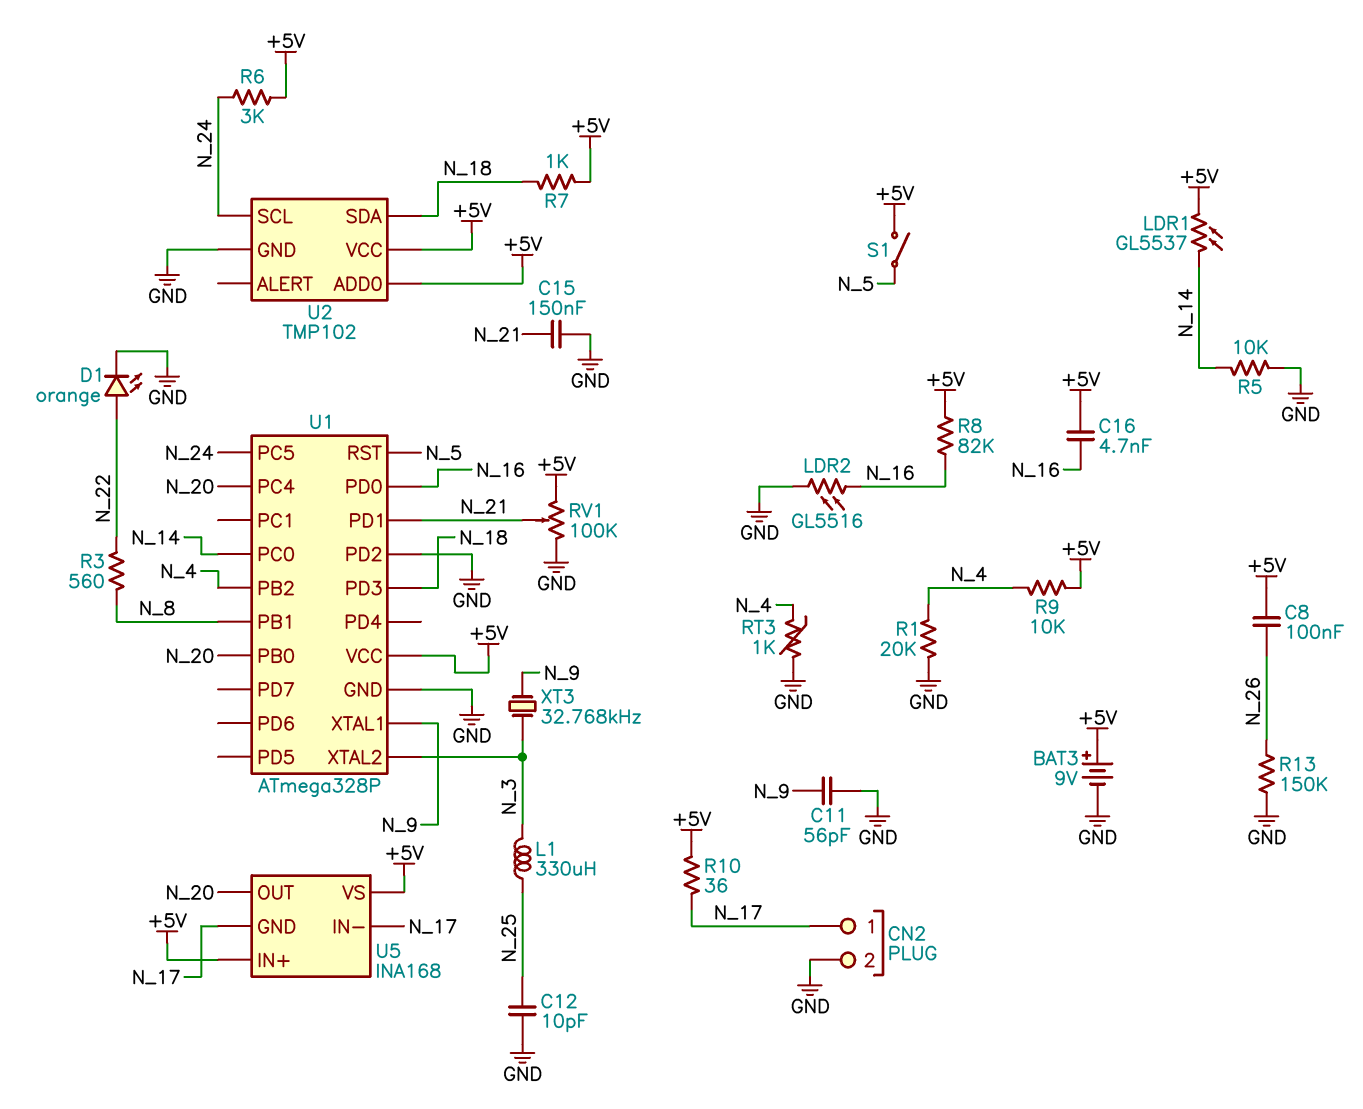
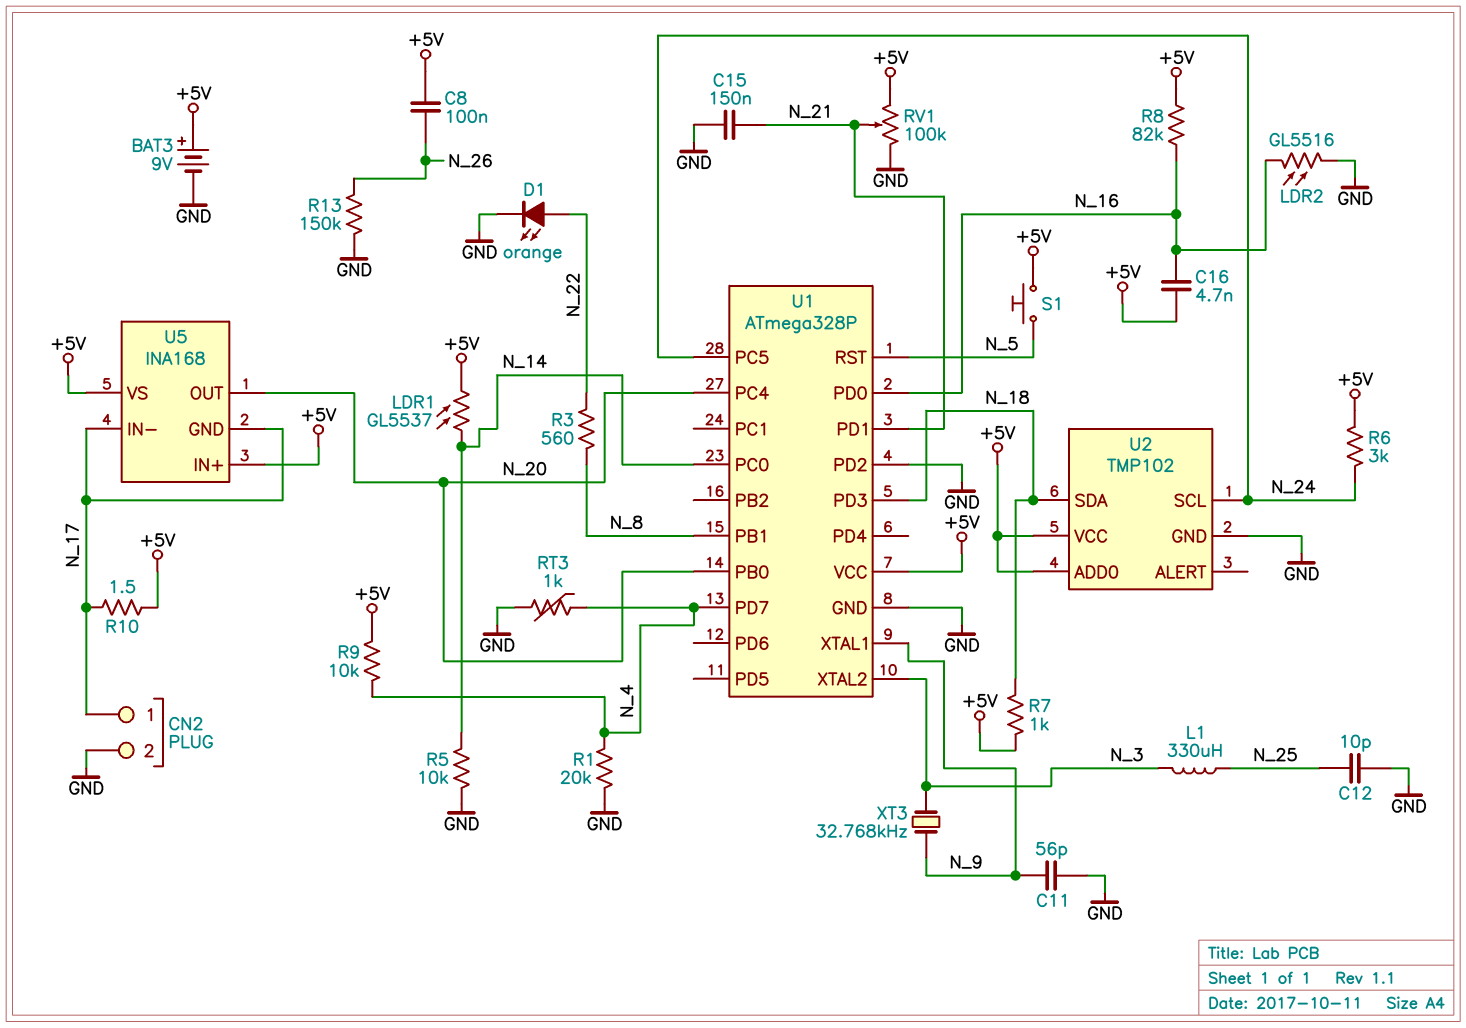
R10: 36 (+5V, N_17) -> 1.5 (+5V, N_17)
S1: switch (+5V, N_5) -> button (+5V, N_5)
U1 pin PB2: N_4 -> none
U1 pin PD7: none -> N_4

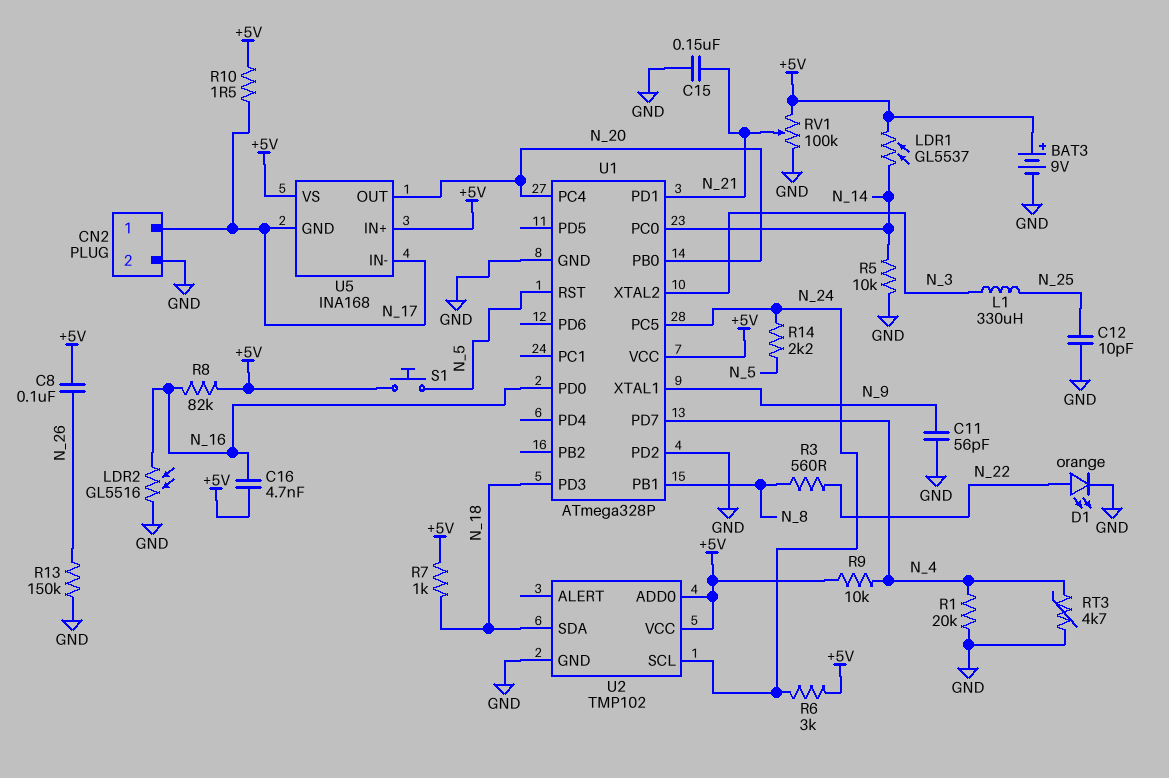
R14: none -> 2.2k (N_5, N_24)
RT3: 1k (GND, N_4) -> 4.7k (GND, N_4)
XT3: 32.768kHz (N_3, N_9) -> none

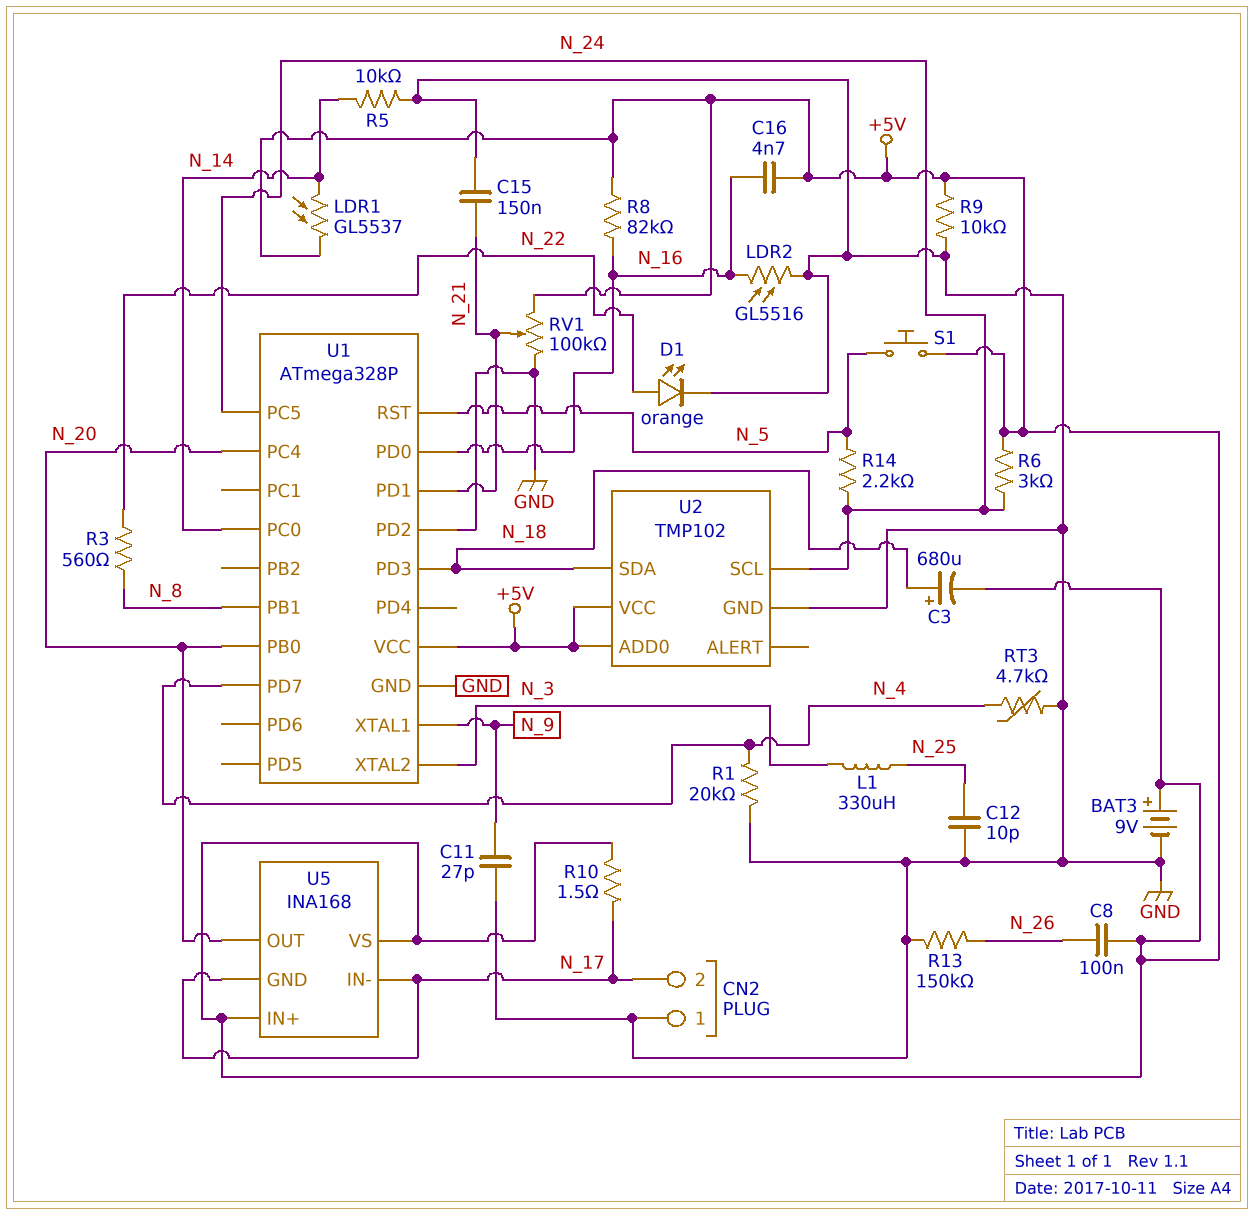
C3: none -> 680uF (plus N_18, minus +5V)
C11: 56pF (GND, N_9) -> 27pF (GND, N_9)
CN2 pin 1: N_17 -> GND
CN2 pin 2: GND -> N_17
R7: 1k (+5V, N_18) -> none
R9: 10k (+5V, N_4) -> 10k (+5V, GND)

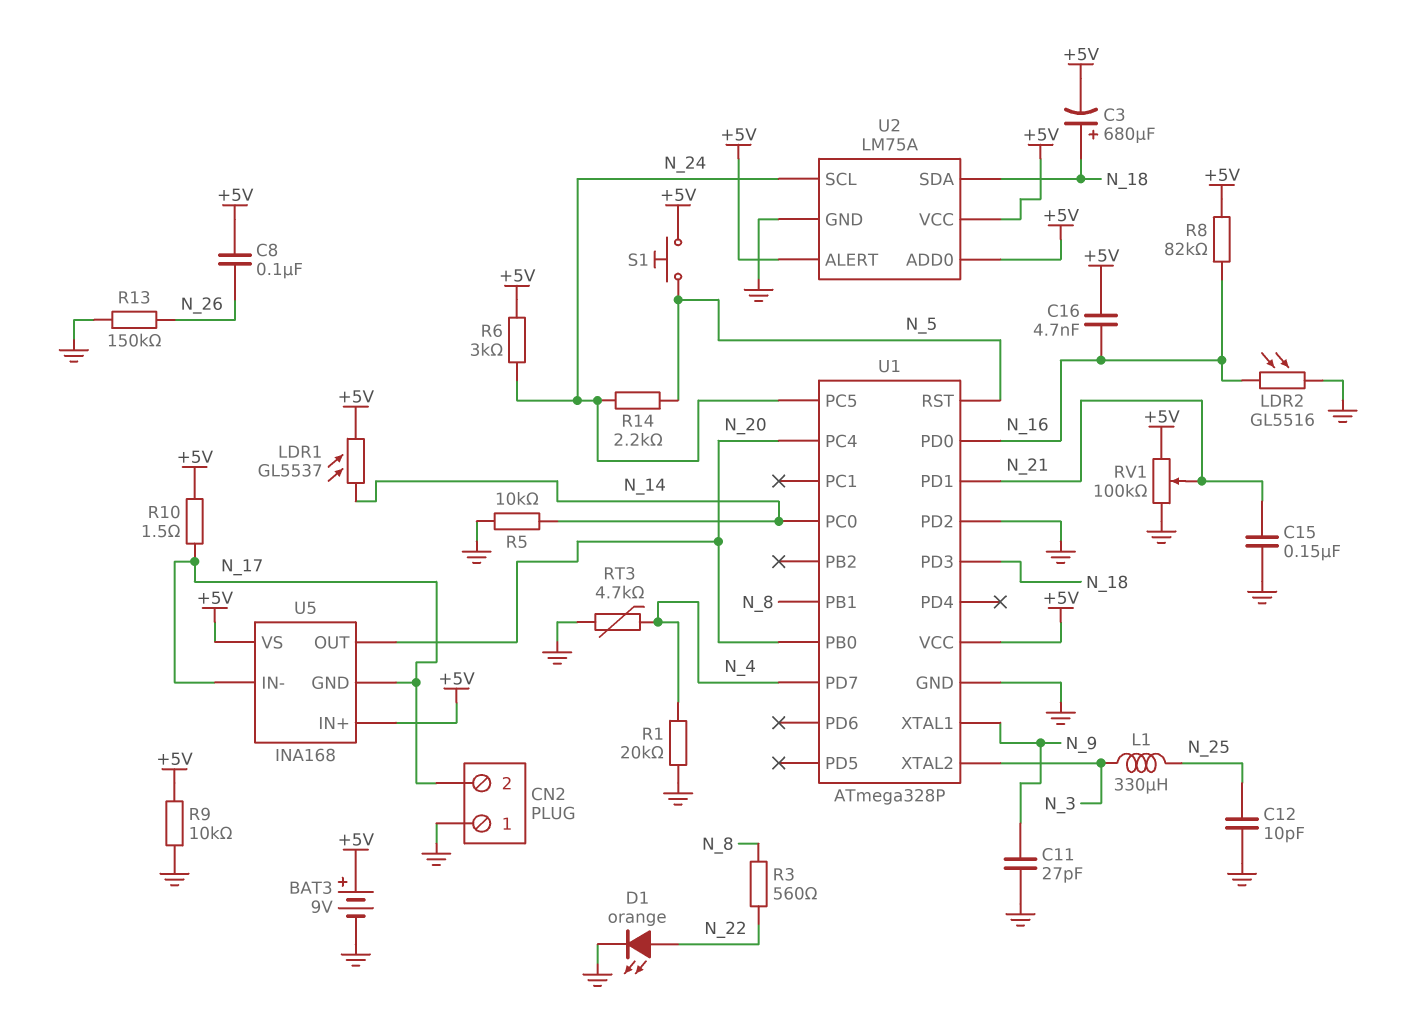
U2: TMP102 -> LM75A
U2 pin ALERT: none -> +5V

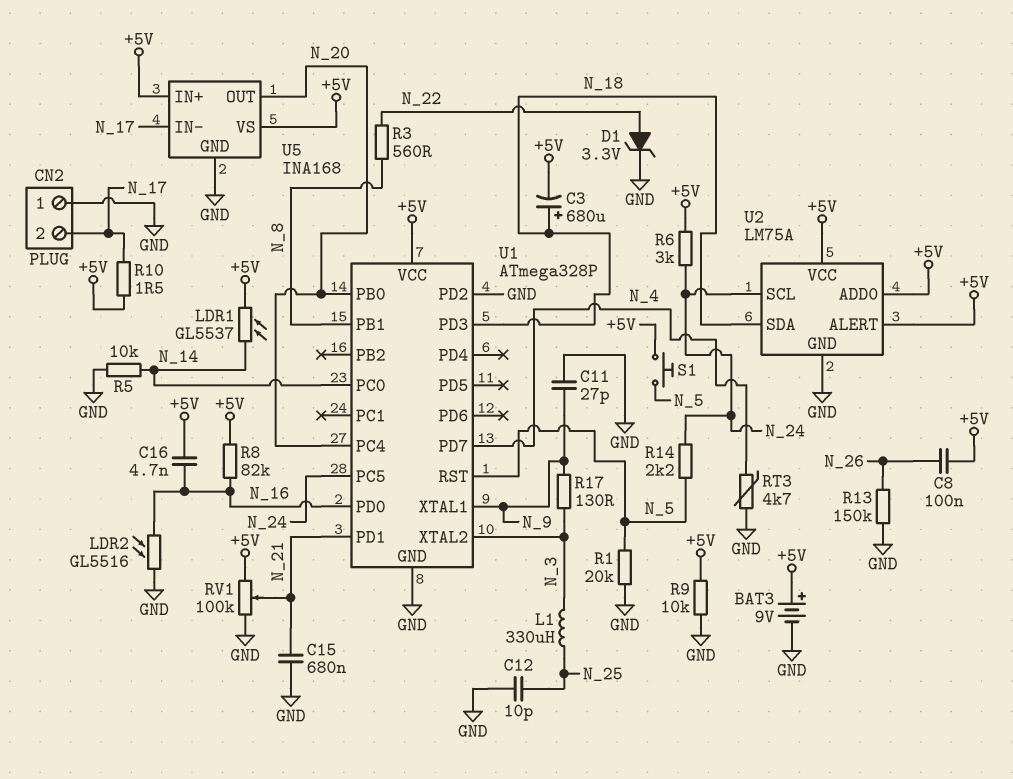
C15: 150nF (GND, N_21) -> 680nF (GND, N_21)
D1: LED orange (A N_22, K GND) -> zener 3.3V (A N_22, K GND)
R1: 20k (GND, N_4) -> 20k (GND, N_5)
R17: none -> 130 (N_3, N_9)
U5 pin GND: N_17 -> GND

